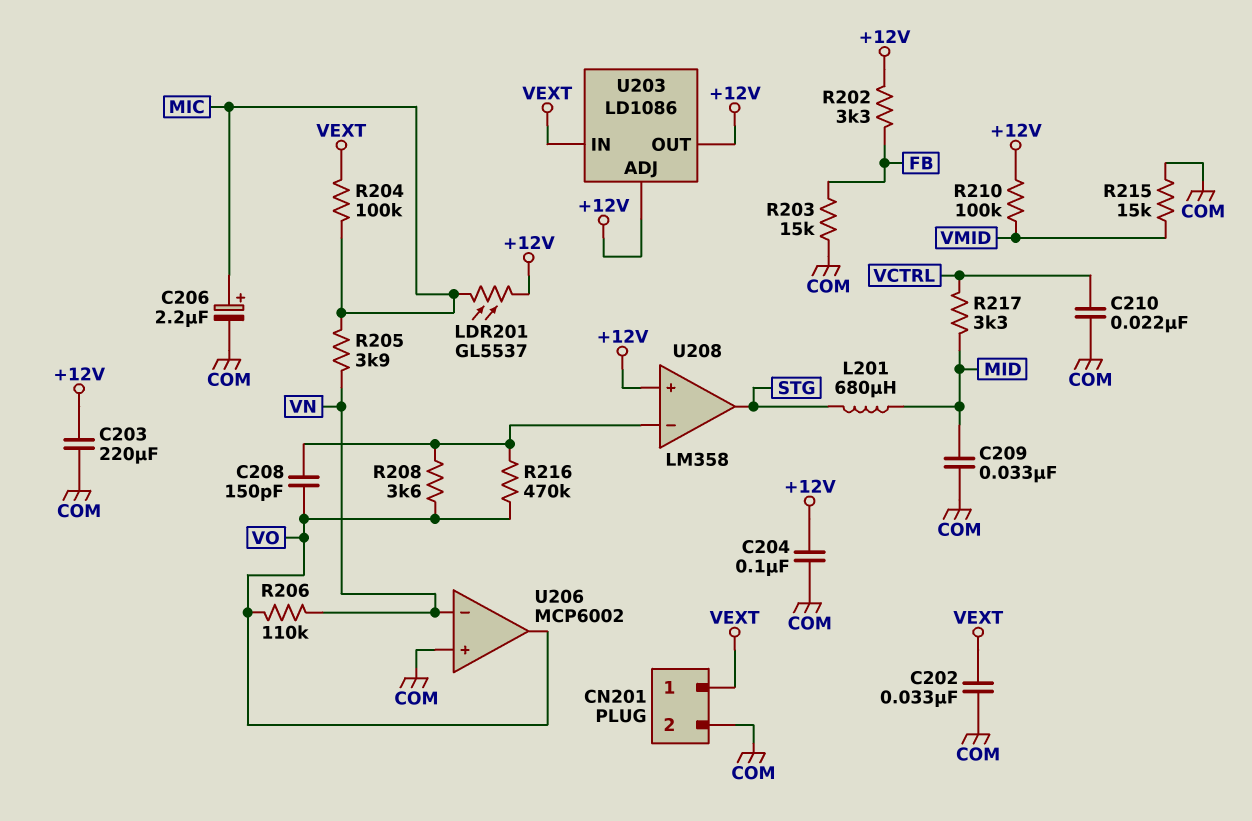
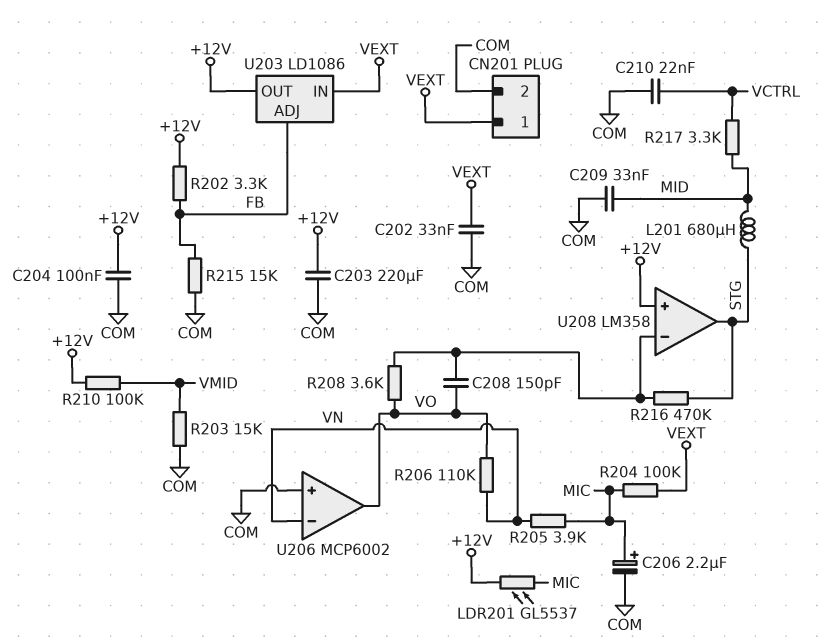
R203: 15k (COM, FB) -> 15k (COM, VMID)
R215: 15k (COM, VMID) -> 15k (COM, FB)
R216: 470k (U208/in-, VO) -> 470k (STG, U208/in-)
U203 pin ADJ: +12V -> FB

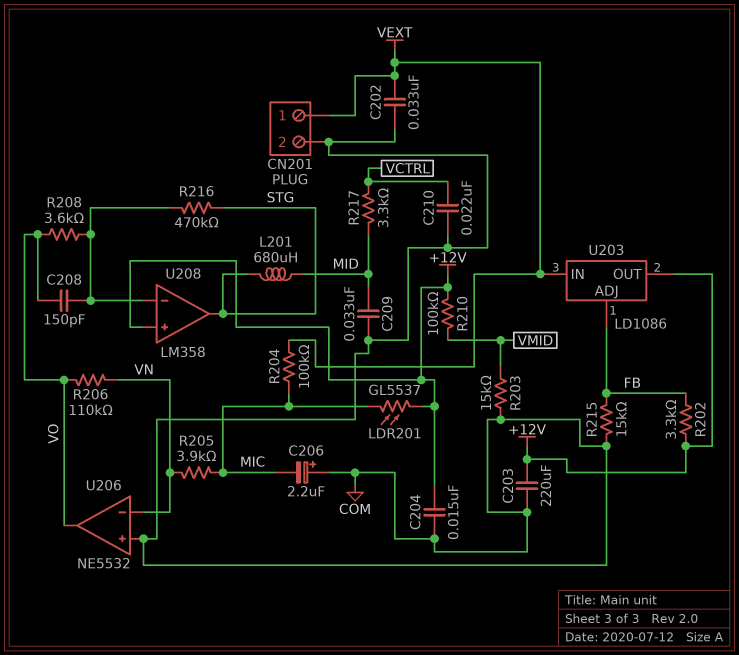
C204: 100nF (+12V, COM) -> 15nF (+12V, COM)
C206: 2.2uF (plus MIC, minus COM) -> 2.2uF (plus COM, minus MIC)
U206: MCP6002 -> NE5532

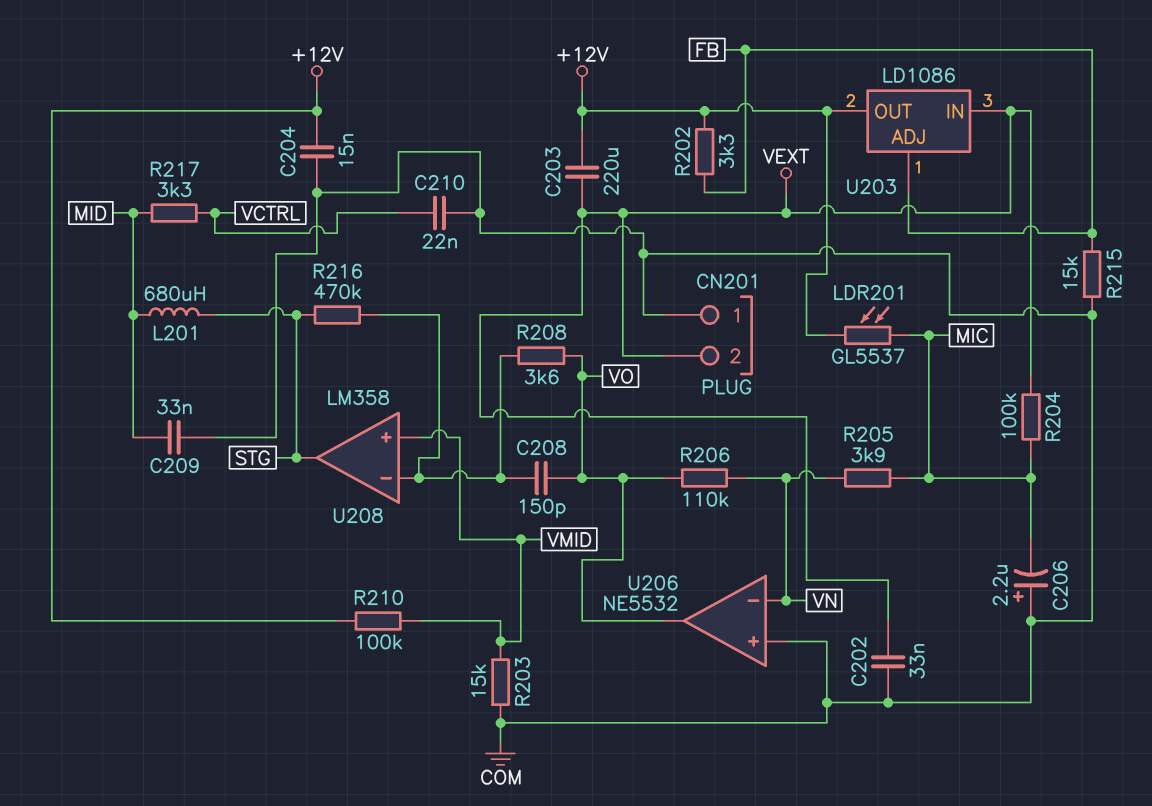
C203: 220uF (+12V, COM) -> 220uF (+12V, VEXT)
CN201 pin 1: VEXT -> COM
CN201 pin 2: COM -> VEXT
U208 pin in+: +12V -> VMID

